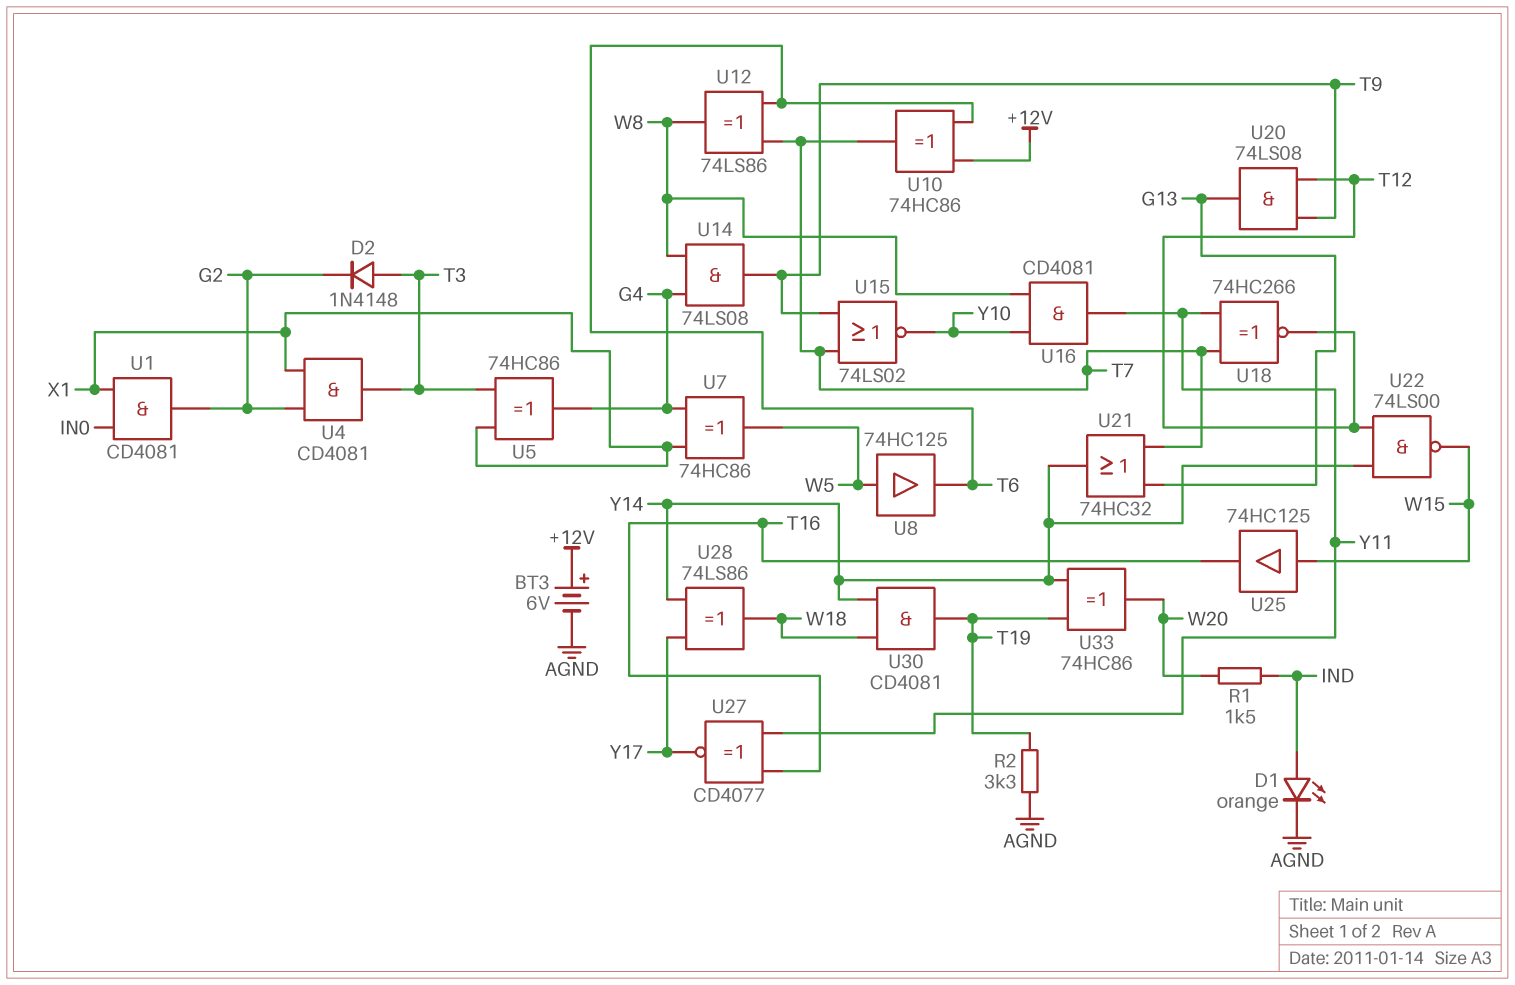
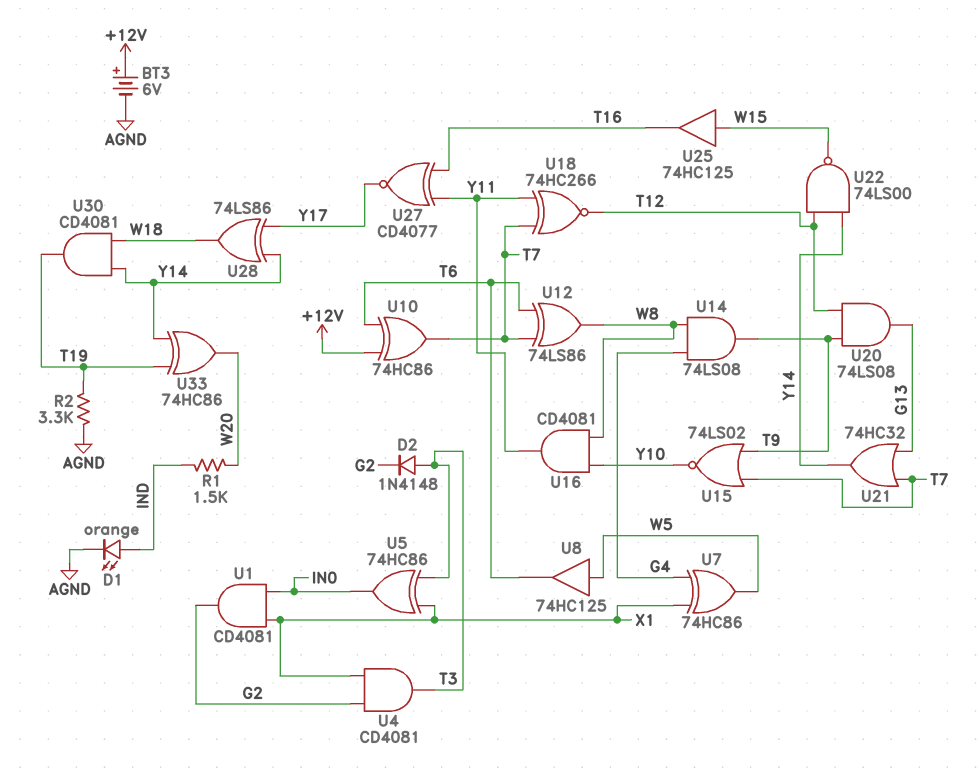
U5: XOR 74HC86 (in T3, in X1, out G4) -> XOR 74HC86 (in T3, in X1, out IN0)

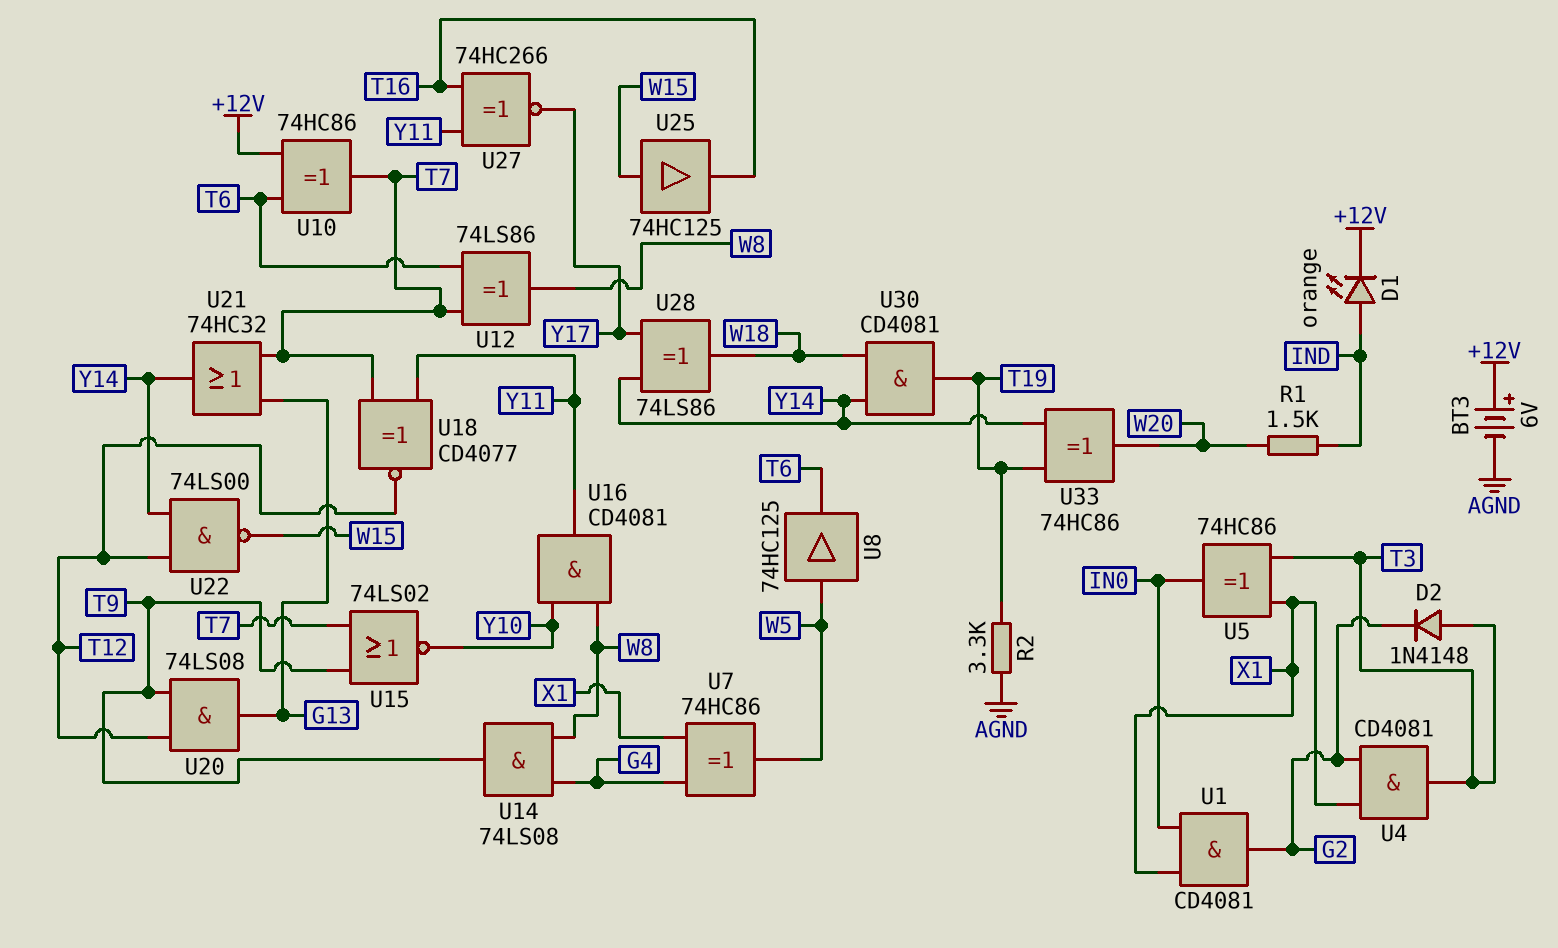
D1: LED orange (A IND, K AGND) -> LED orange (A IND, K +12V)
U18: XNOR 74HC266 (in T7, in Y11, out T12) -> XNOR CD4077 (in T7, in Y11, out T12)
U27: XNOR CD4077 (in T16, in Y11, out Y17) -> XNOR 74HC266 (in T16, in Y11, out Y17)

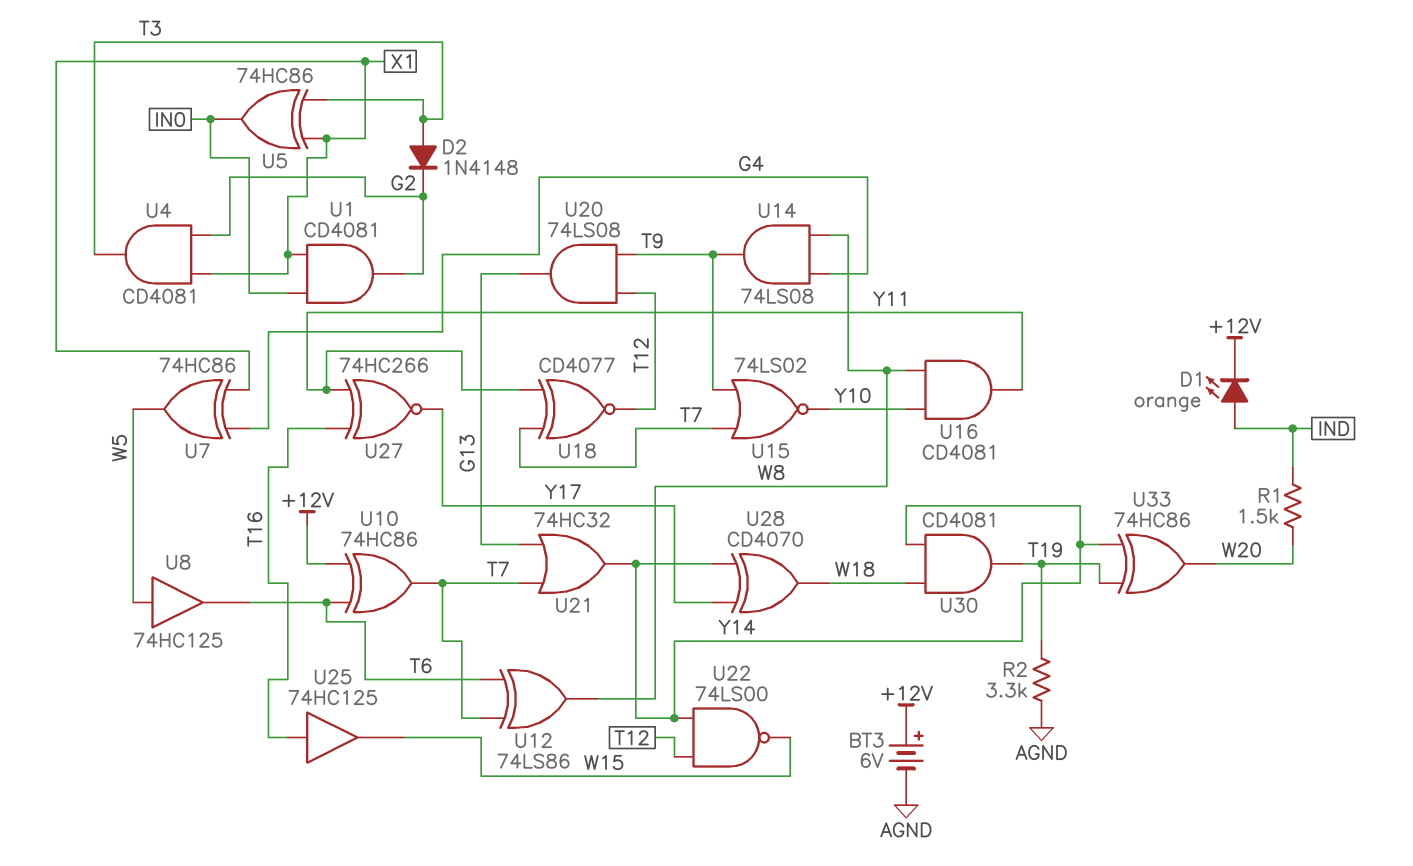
U25: buffer 74HC125 (in W15, out T16) -> buffer 74HC125 (in T16, out W15)
U28: XOR 74LS86 (in Y14, in Y17, out W18) -> XOR CD4070 (in Y14, in Y17, out W18)

